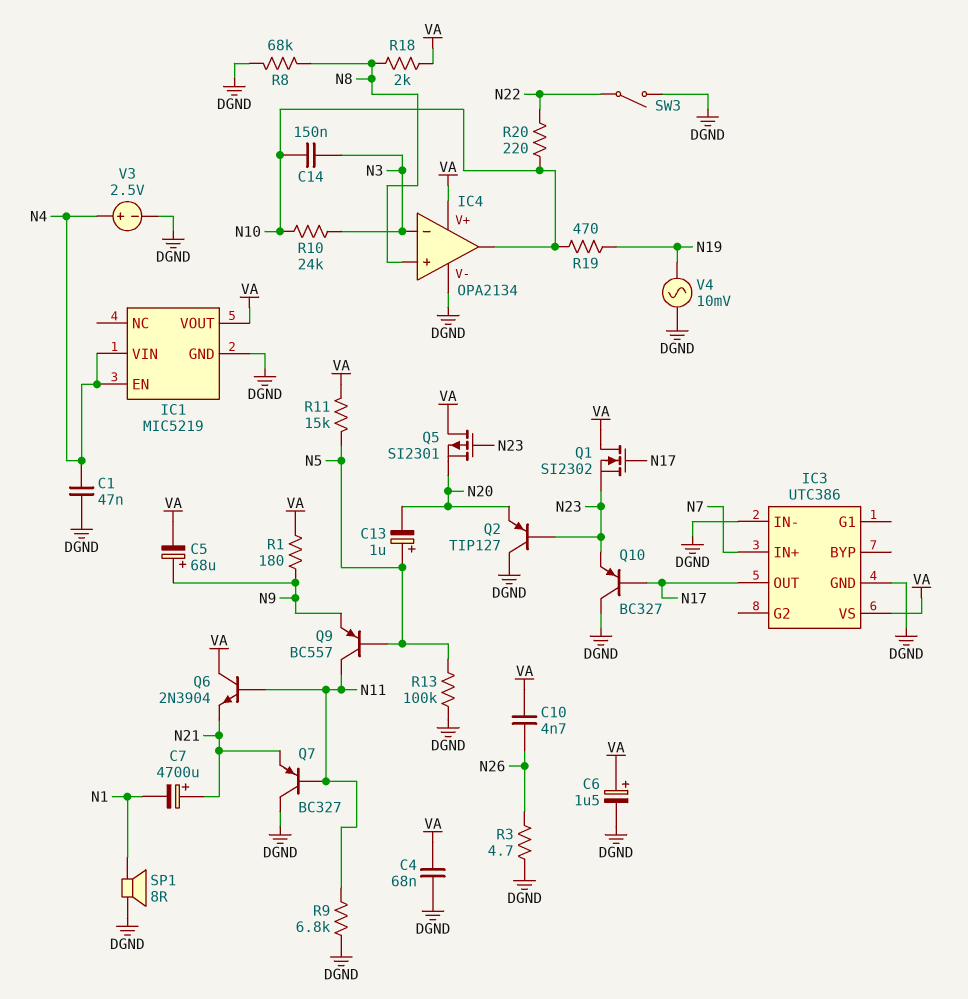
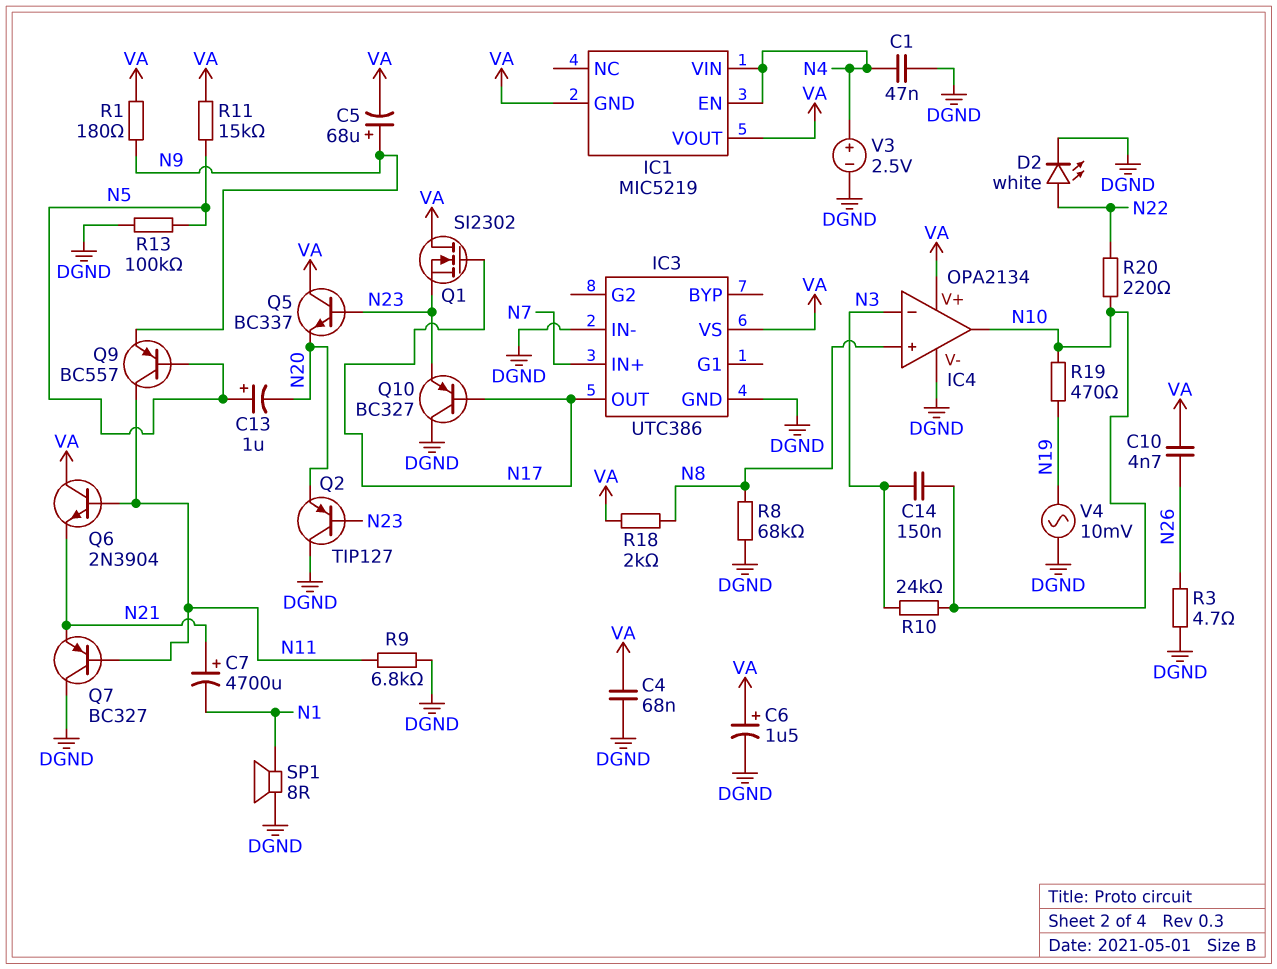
D2: none -> LED white (A N22, K DGND)
IC1 pin GND: DGND -> VA
Q5: PMOS SI2301 (G N23, D VA, S N20) -> NPN BC337 (B N23, C VA, E N20)
SW3: switch (DGND, N22) -> none

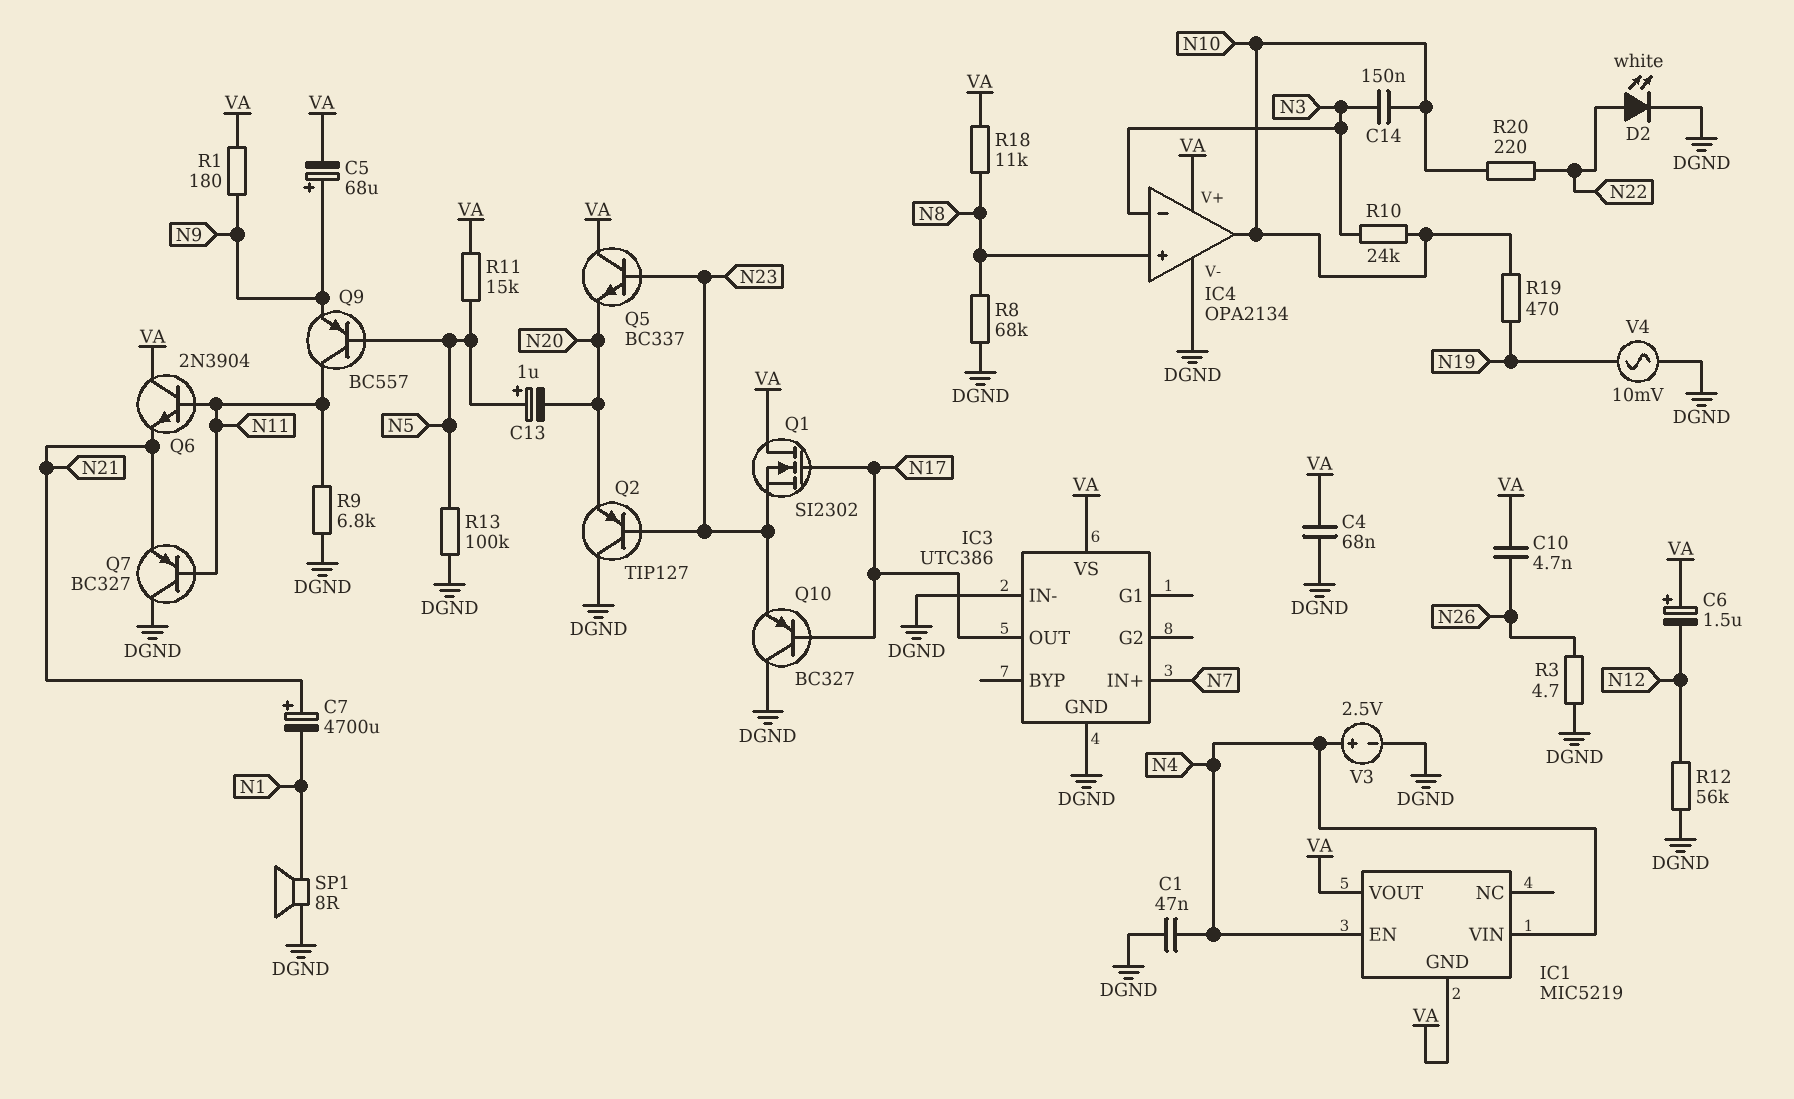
C6: 1.5uF (plus VA, minus DGND) -> 1.5uF (plus VA, minus N12)
R12: none -> 56k (DGND, N12)
R18: 2k (N8, VA) -> 11k (N8, VA)

